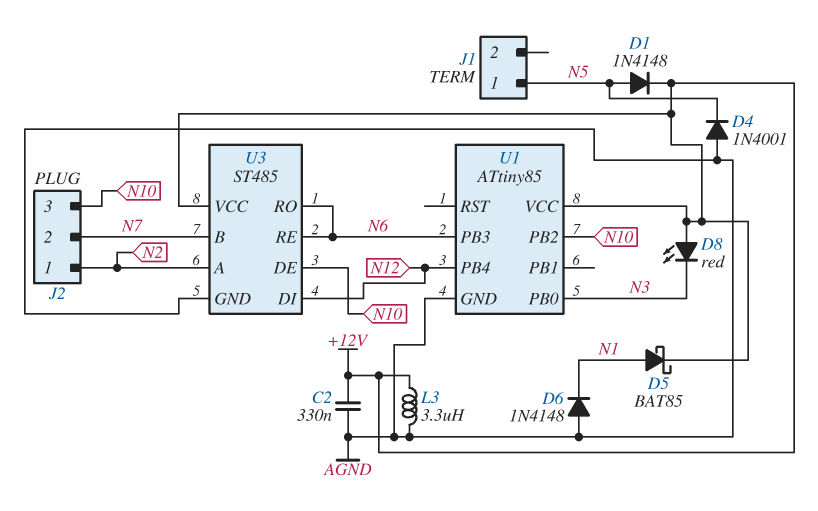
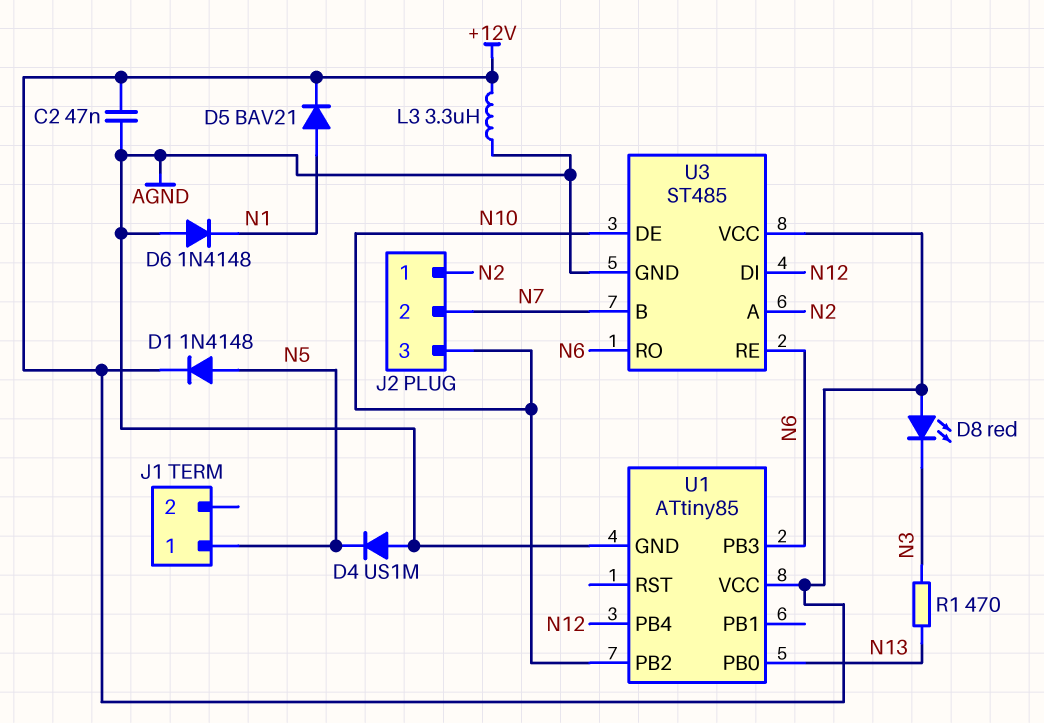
C2: 330nF (+12V, AGND) -> 47nF (+12V, AGND)
D4: diode 1N4001 (A AGND, K N5) -> diode US1M (A AGND, K N5)
D5: schottky BAT85 (A N1, K +12V) -> diode BAV21 (A N1, K +12V)
R1: none -> 470 (N3, N13)
U1 pin PB0: N3 -> N13

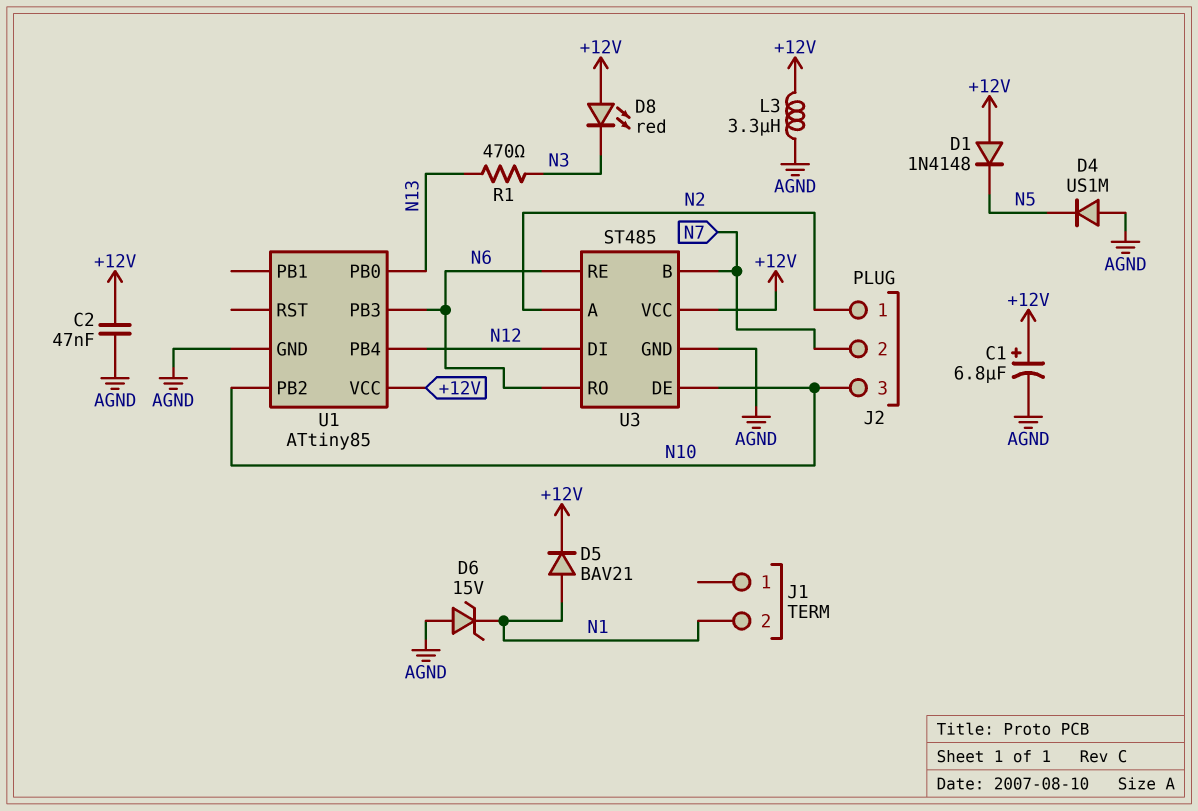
C1: none -> 6.8uF (plus +12V, minus AGND)
D1: diode 1N4148 (A N5, K +12V) -> diode 1N4148 (A +12V, K N5)
D6: diode 1N4148 (A AGND, K N1) -> zener 15V (A AGND, K N1)
J1 pin 1: N5 -> none
J1 pin 2: none -> N1

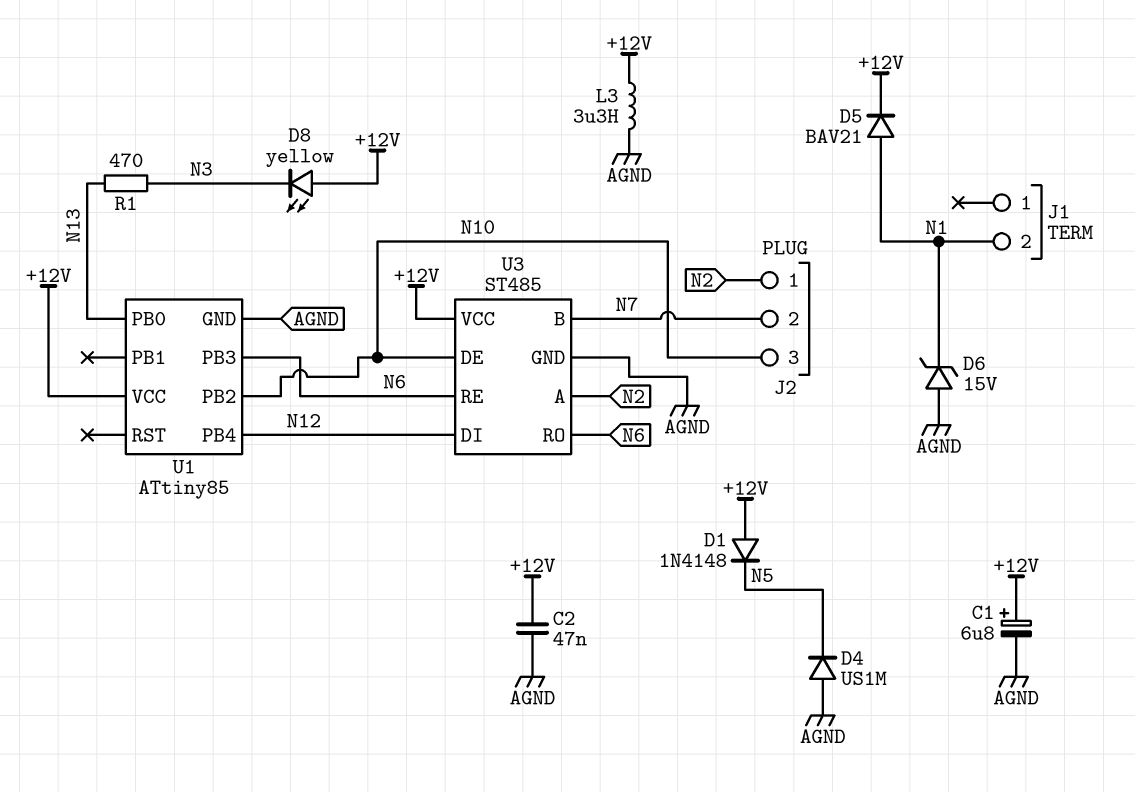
D8: LED red (A +12V, K N3) -> LED yellow (A +12V, K N3)

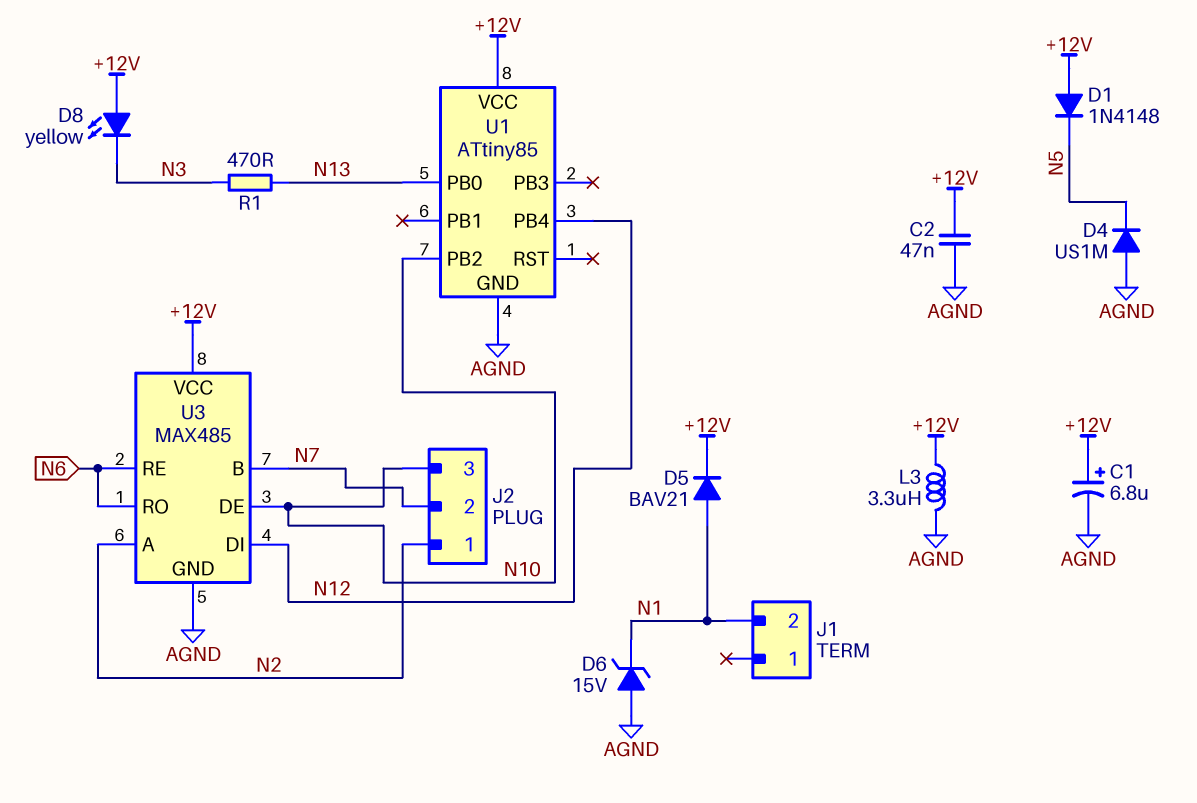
U1 pin PB3: N6 -> none
U3: ST485 -> MAX485

